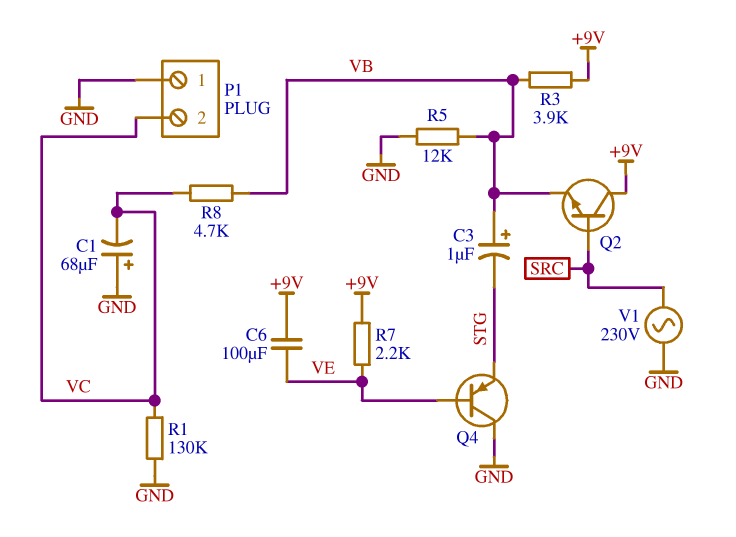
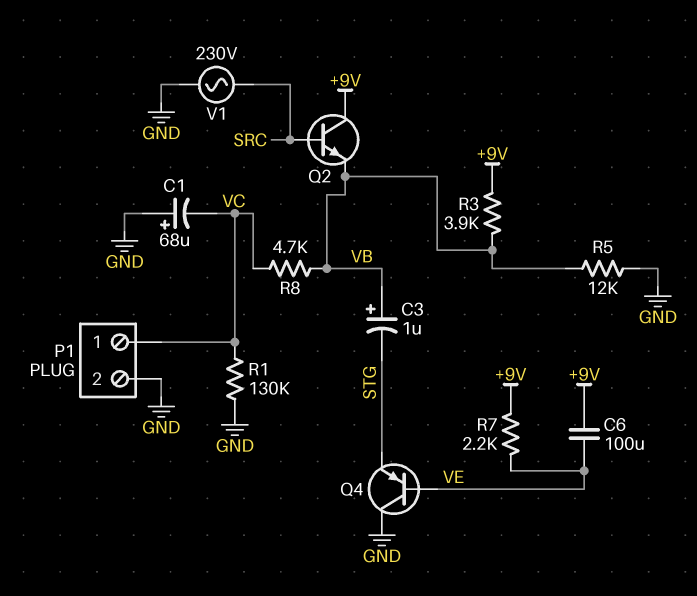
P1 pin 1: GND -> VC
P1 pin 2: VC -> GND

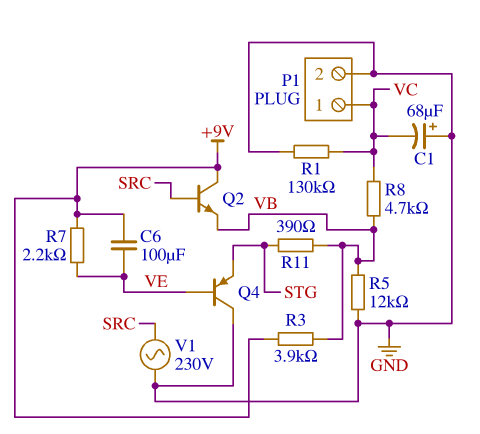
C3: 1uF (plus VB, minus STG) -> none
R11: none -> 390 (STG, VB)

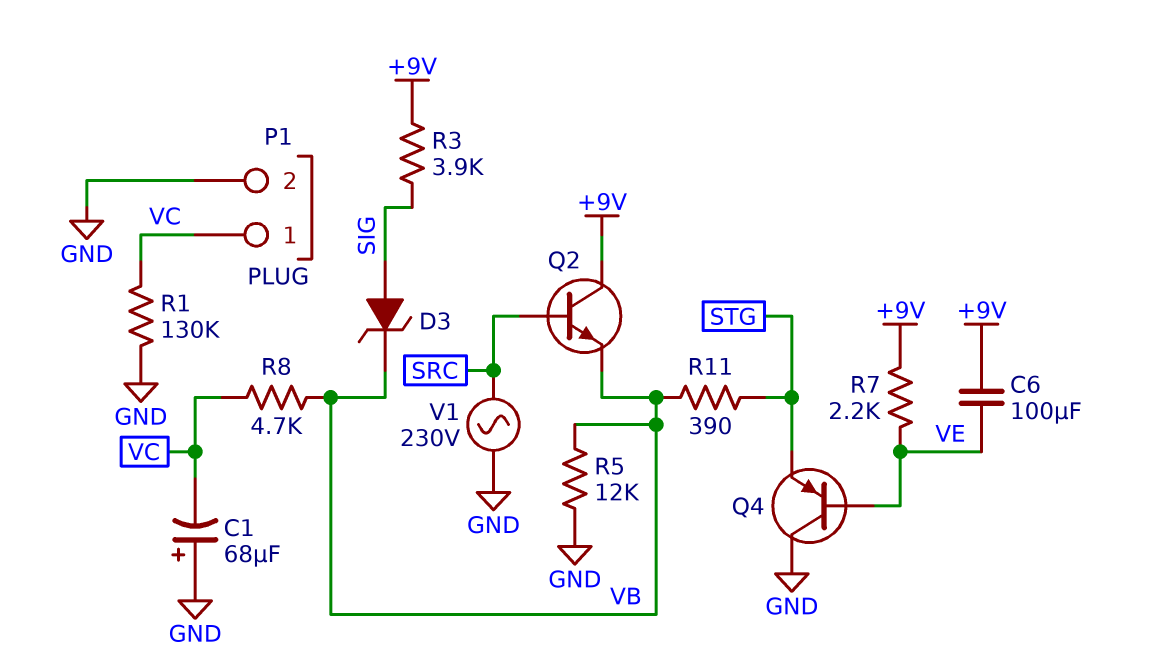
D3: none -> zener (A SIG, K VB)
R3: 3.9k (+9V, VB) -> 3.9k (+9V, SIG)

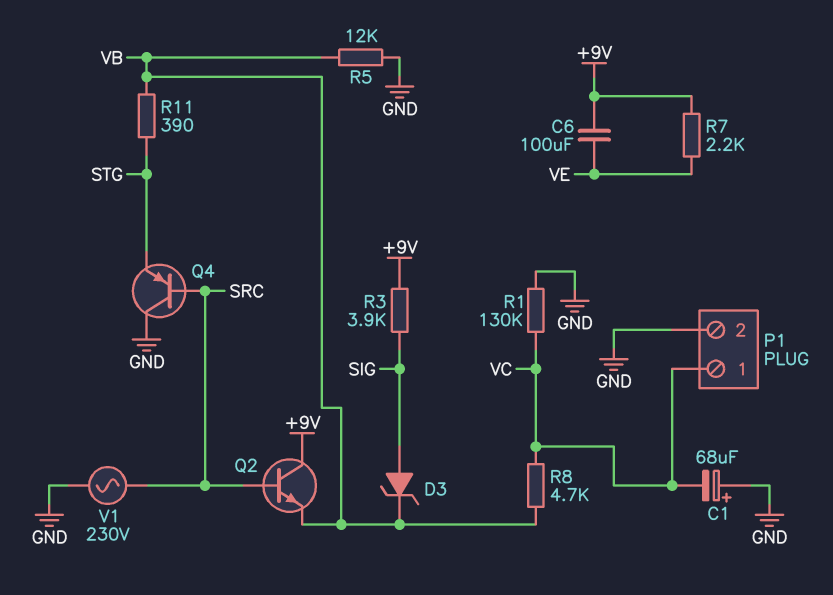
Q4: PNP (B VE, C GND, E STG) -> PNP (B SRC, C GND, E STG)

